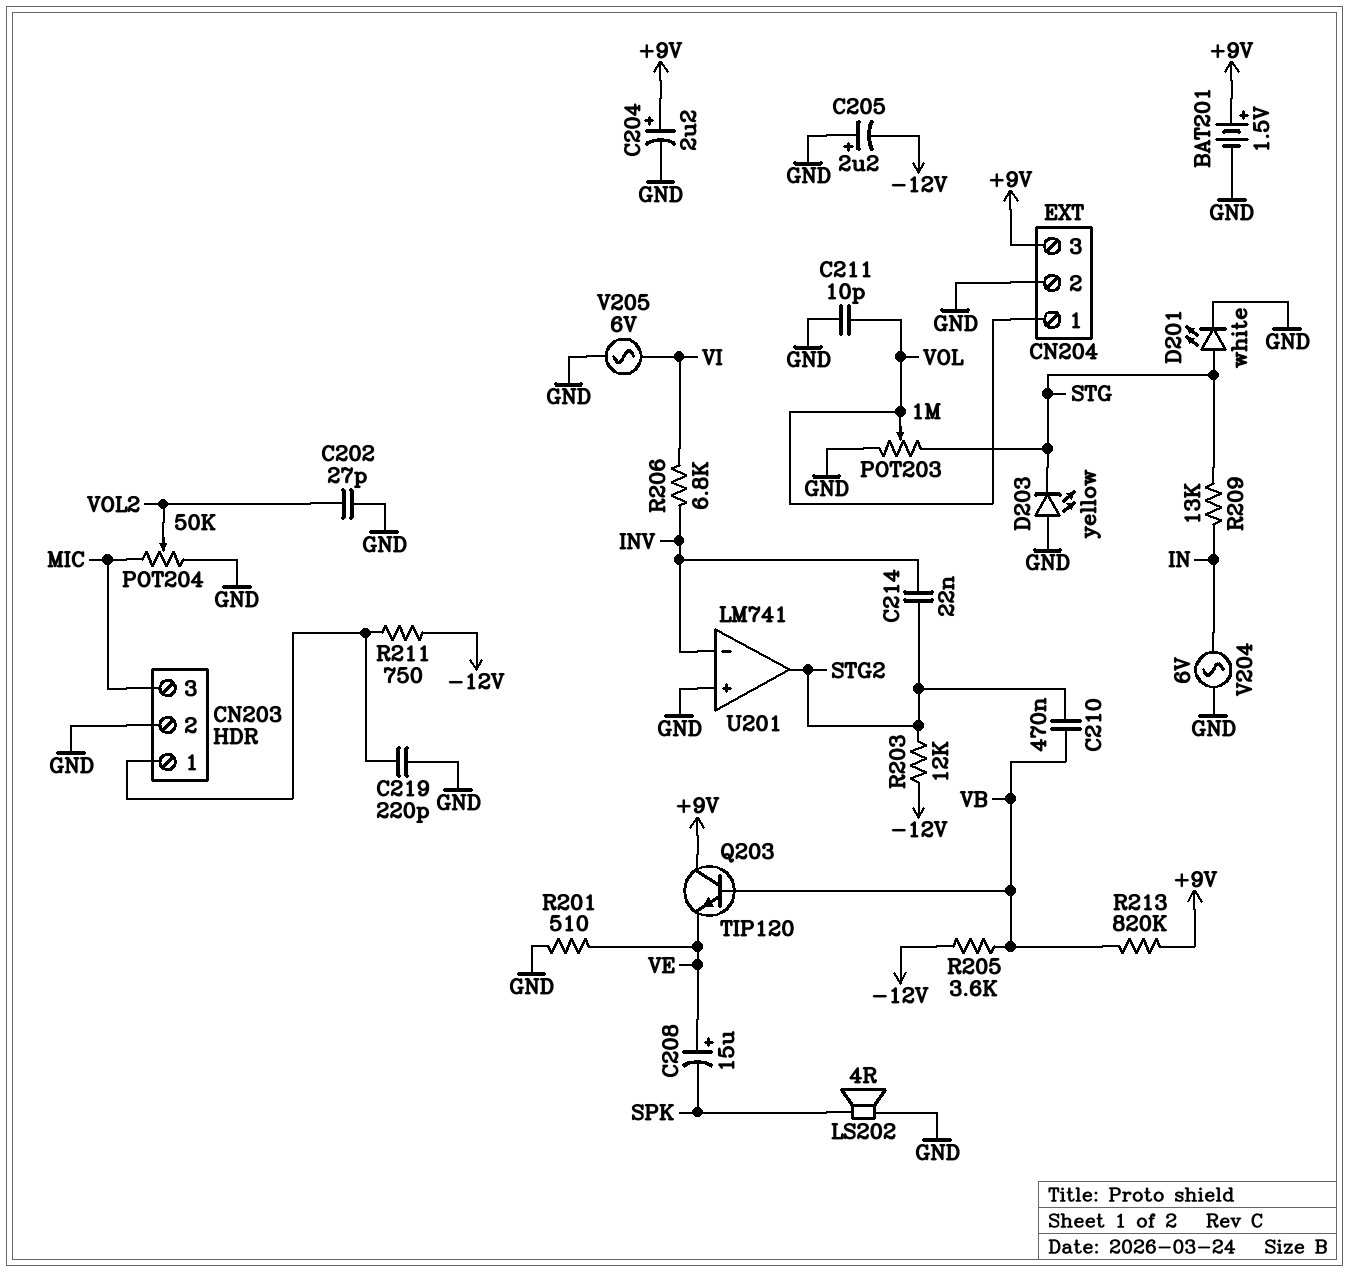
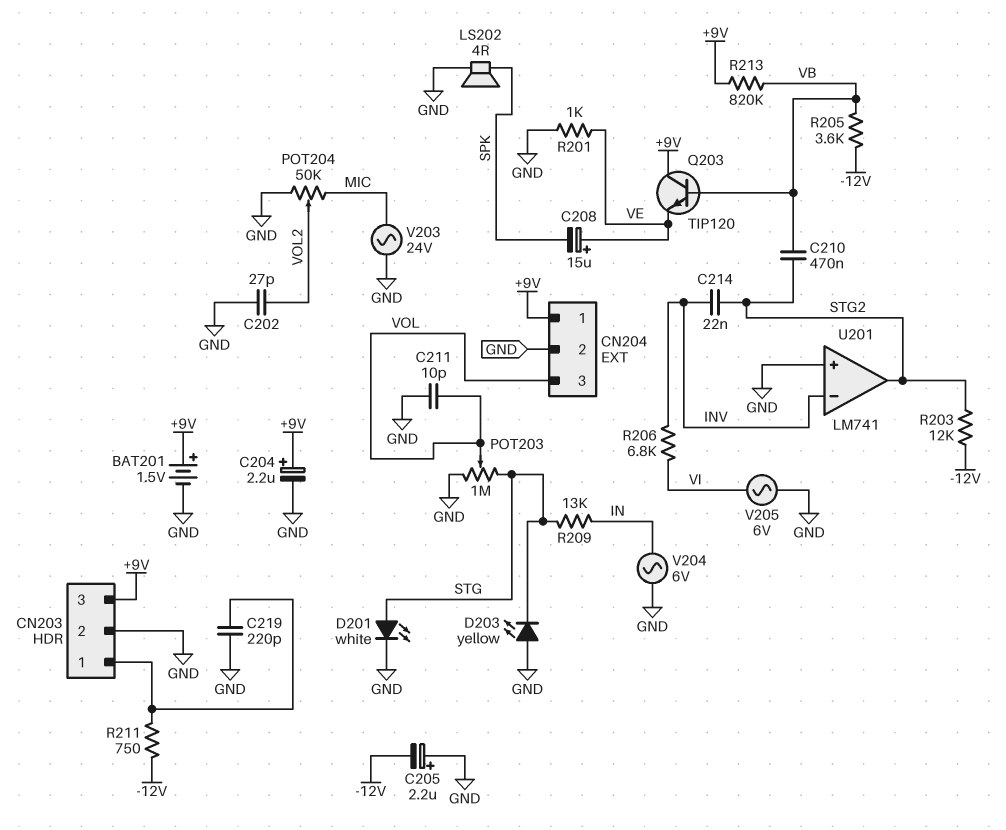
CN203 pin 3: MIC -> +9V
CN204 pin 1: VOL -> +9V
CN204 pin 3: +9V -> VOL
R201: 510 (GND, VE) -> 1k (GND, VE)
V203: none -> AC 24V (GND, MIC)

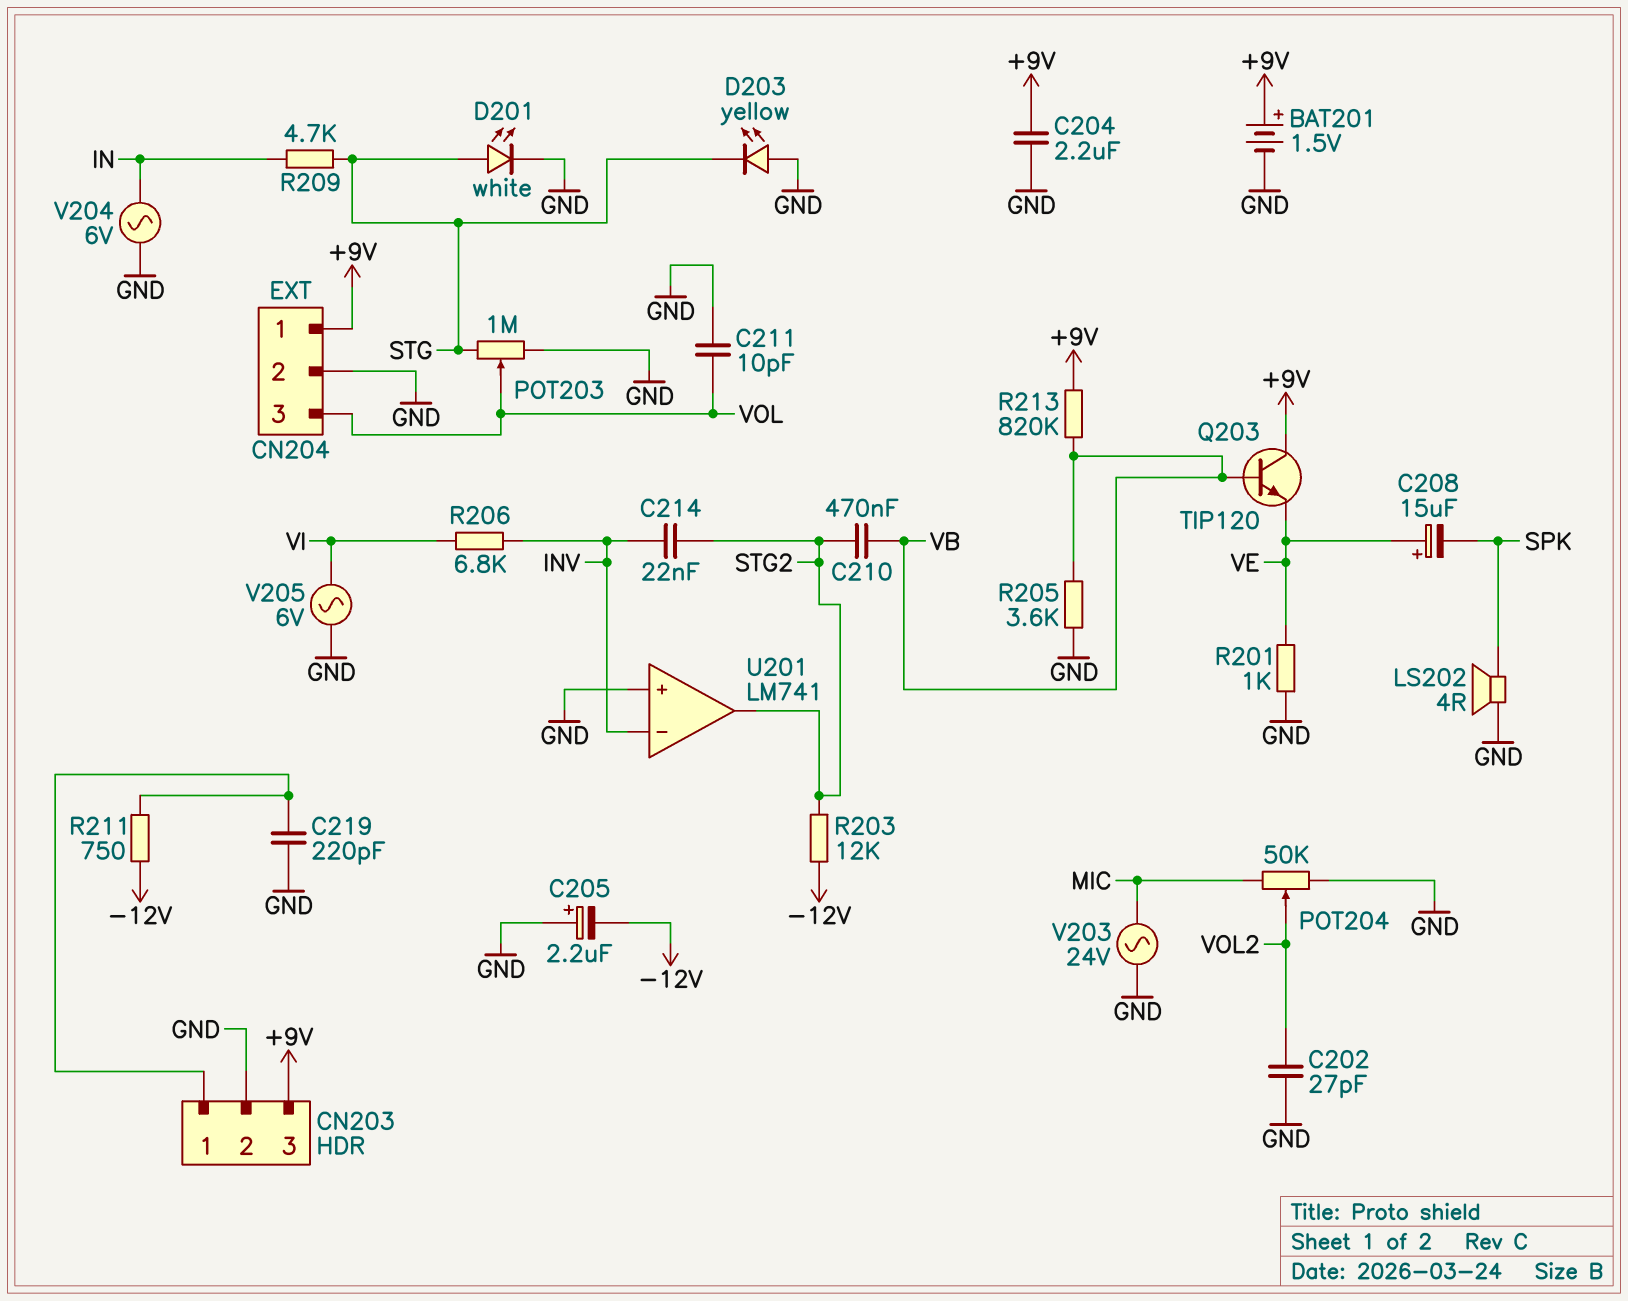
C204: 2.2uF (plus +9V, minus GND) -> 2.2uF (+9V, GND)
R205: 3.6k (-12V, VB) -> 3.6k (GND, VB)
R209: 13k (IN, STG) -> 4.7k (IN, STG)

